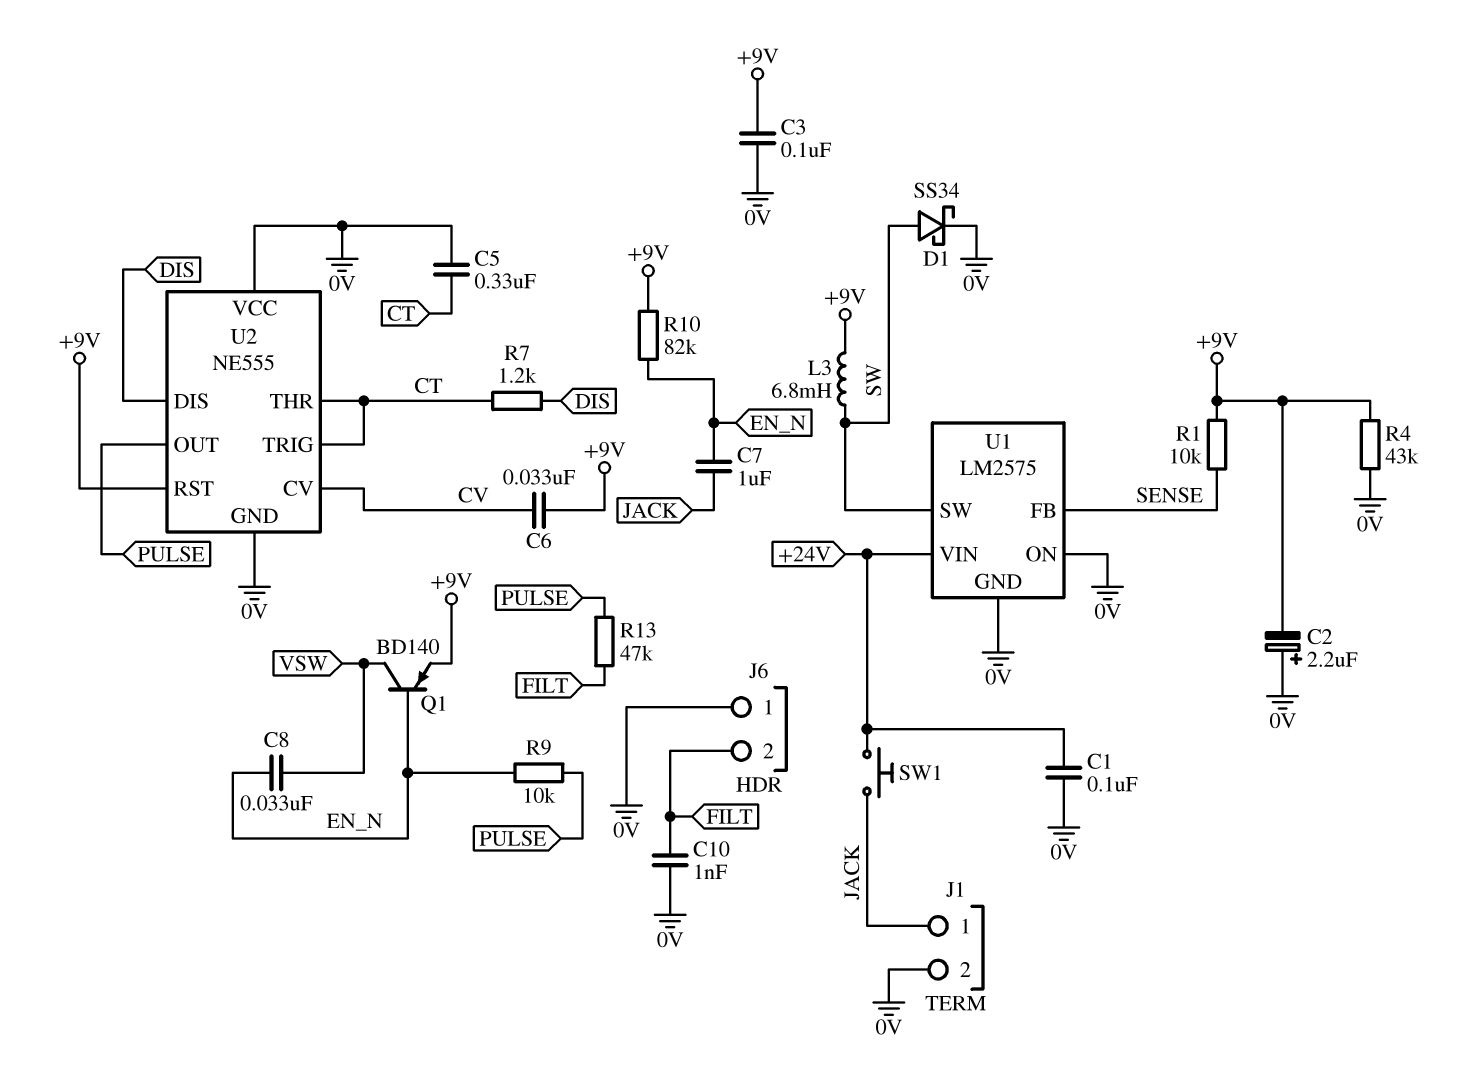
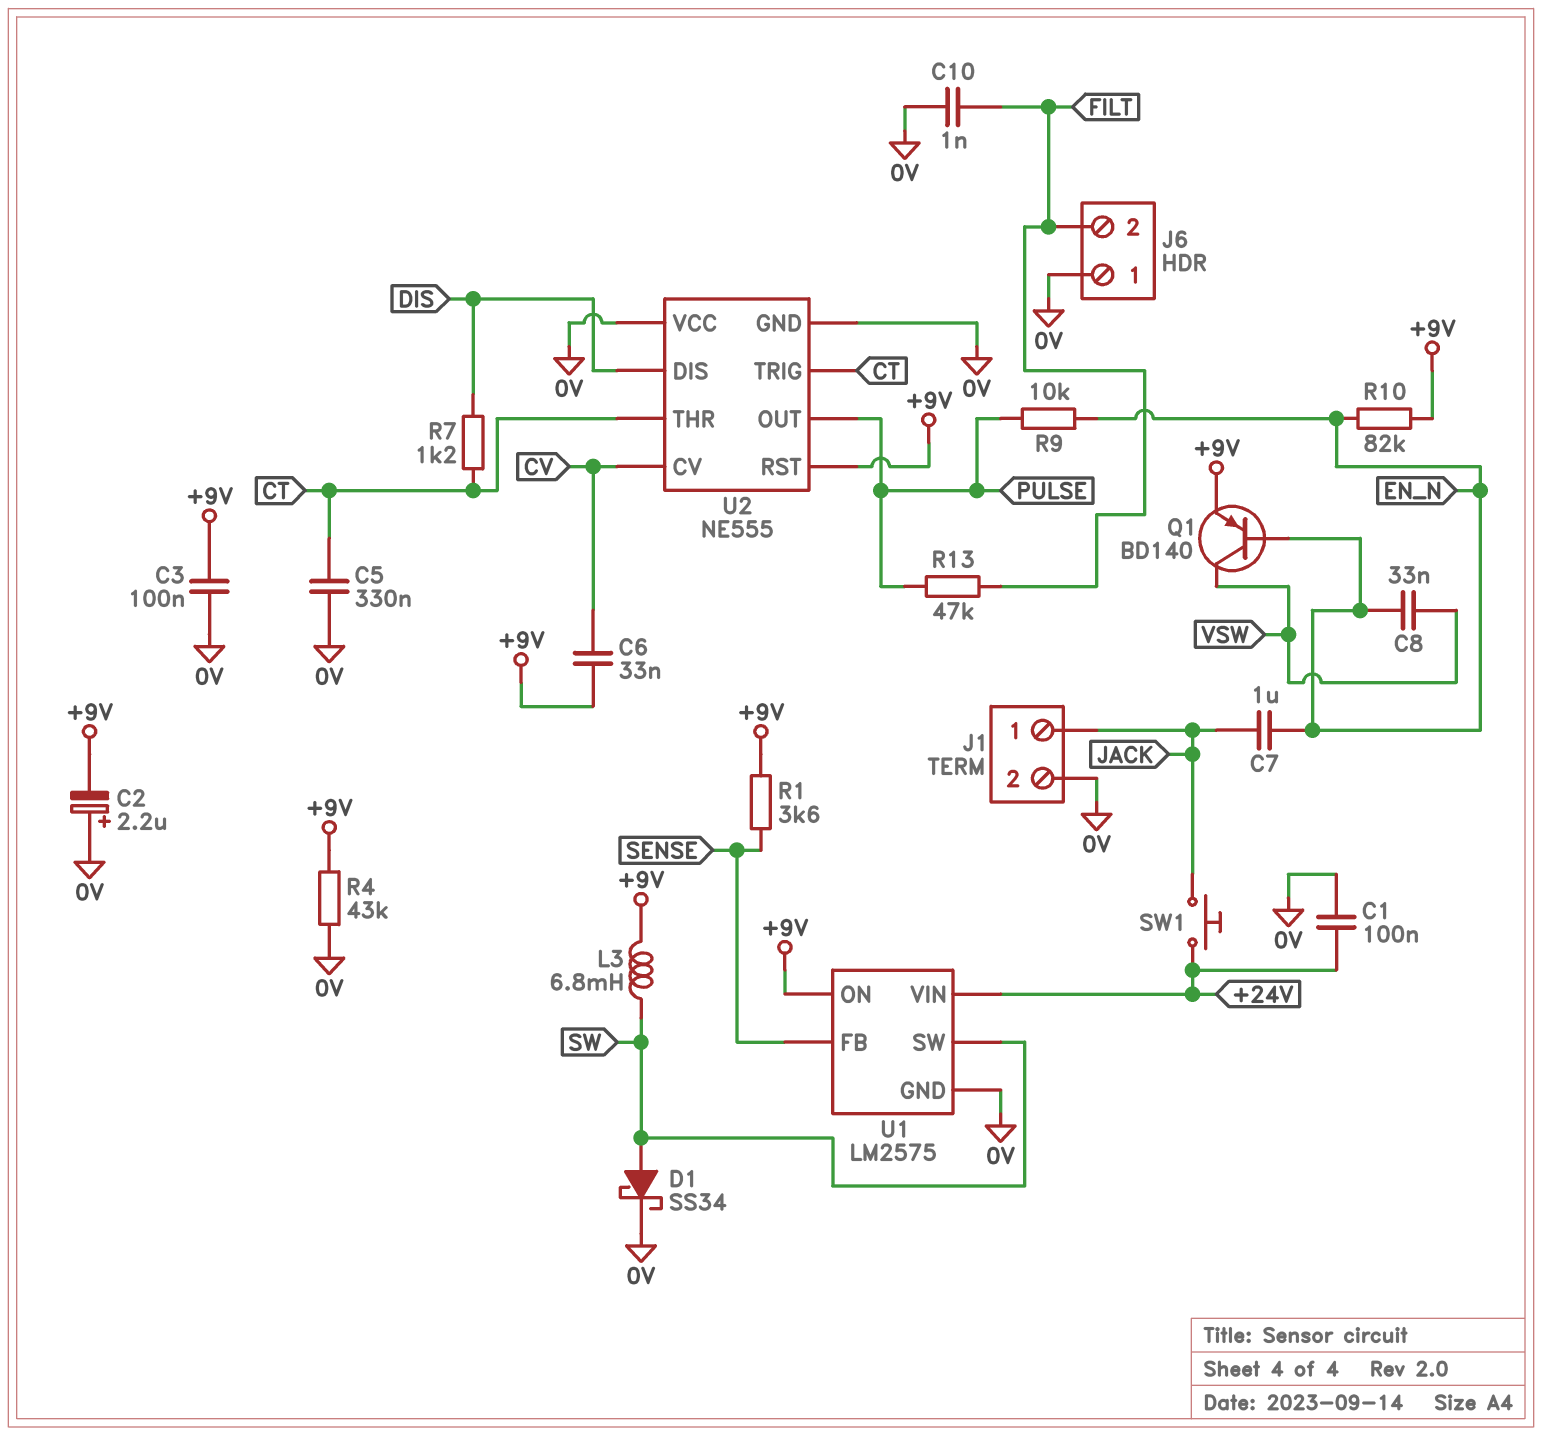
R1: 10k (+9V, SENSE) -> 3.6k (+9V, SENSE)
U1 pin ON: 0V -> +9V

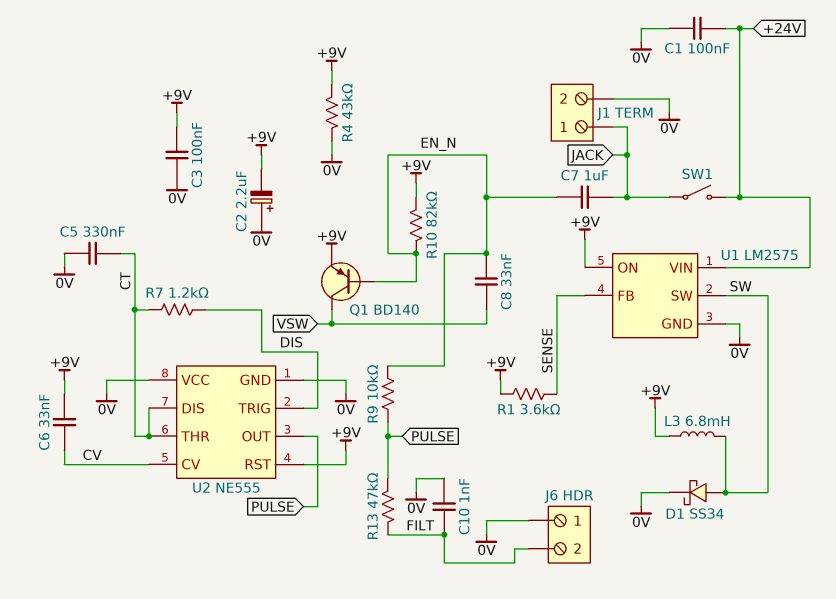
SW1: button (+24V, JACK) -> switch (+24V, JACK)
U2 pin DIS: DIS -> CT
U2 pin TRIG: CT -> DIS

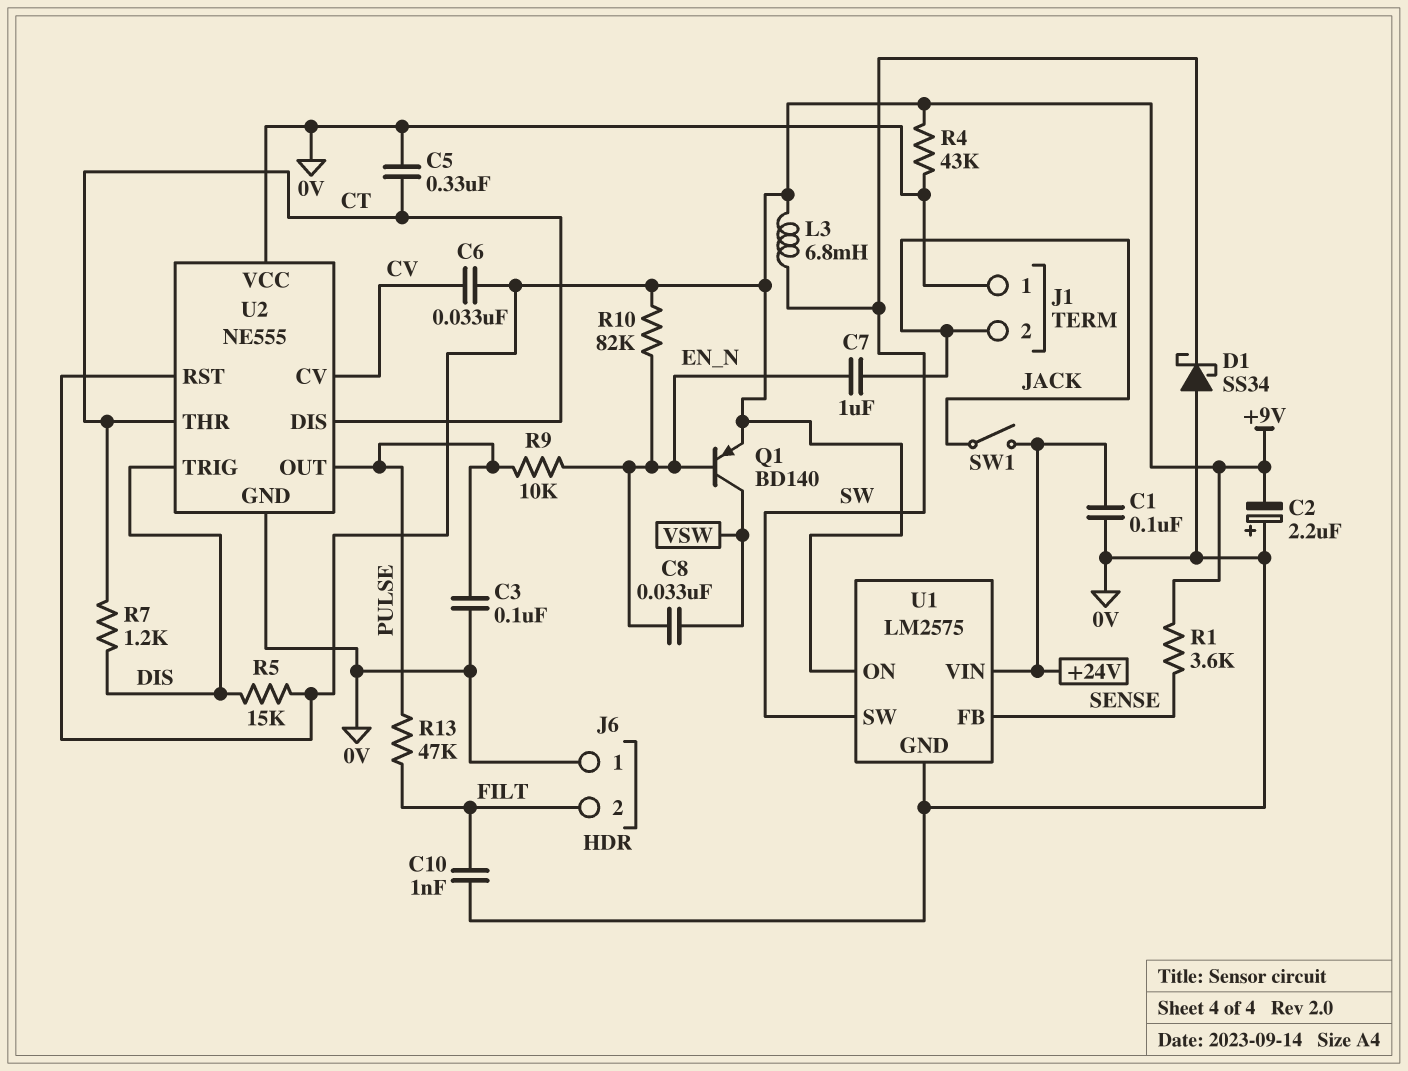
C3: 100nF (+9V, 0V) -> 100nF (0V, PULSE)
D1: schottky SS34 (A SW, K 0V) -> schottky SS34 (A 0V, K SW)
J1 pin 1: JACK -> 0V
J1 pin 2: 0V -> JACK
R5: none -> 15k (+9V, DIS)

